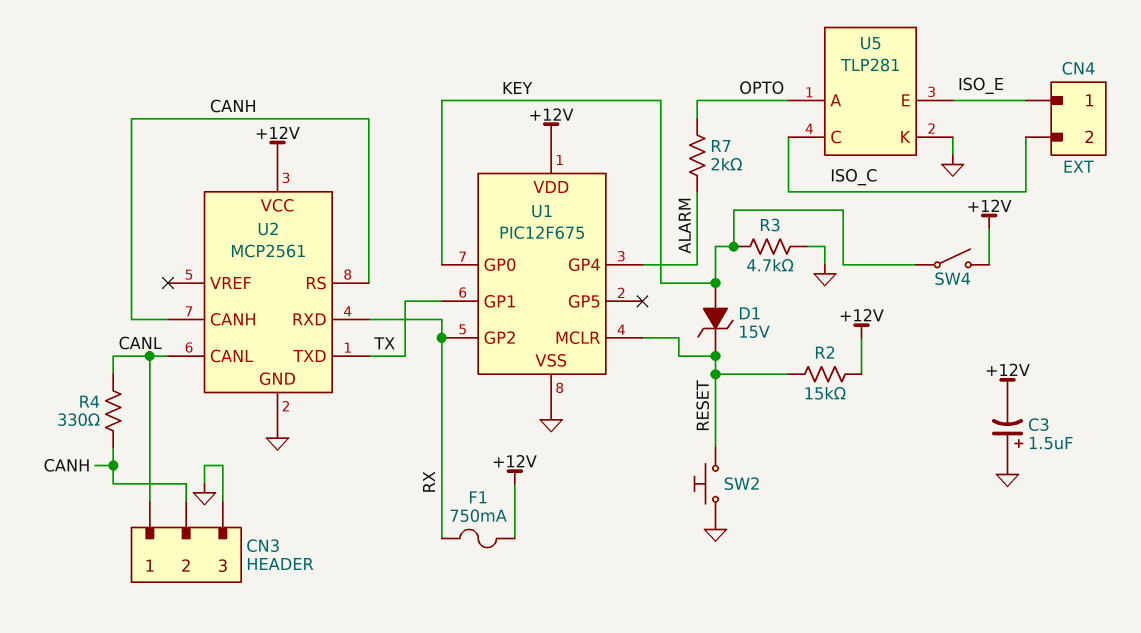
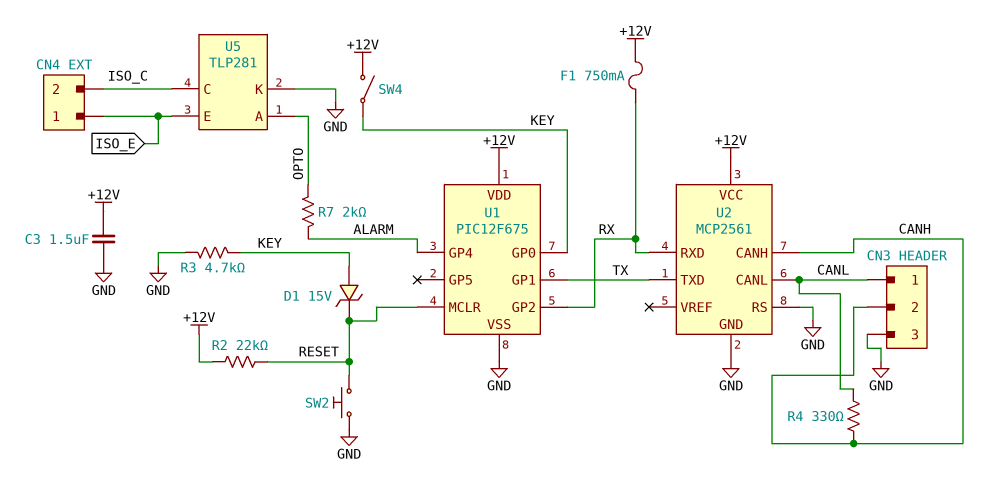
C3: 1.5uF (plus GND, minus +12V) -> 1.5uF (+12V, GND)
R2: 15k (+12V, RESET) -> 22k (+12V, RESET)
U2 pin RS: CANH -> GND

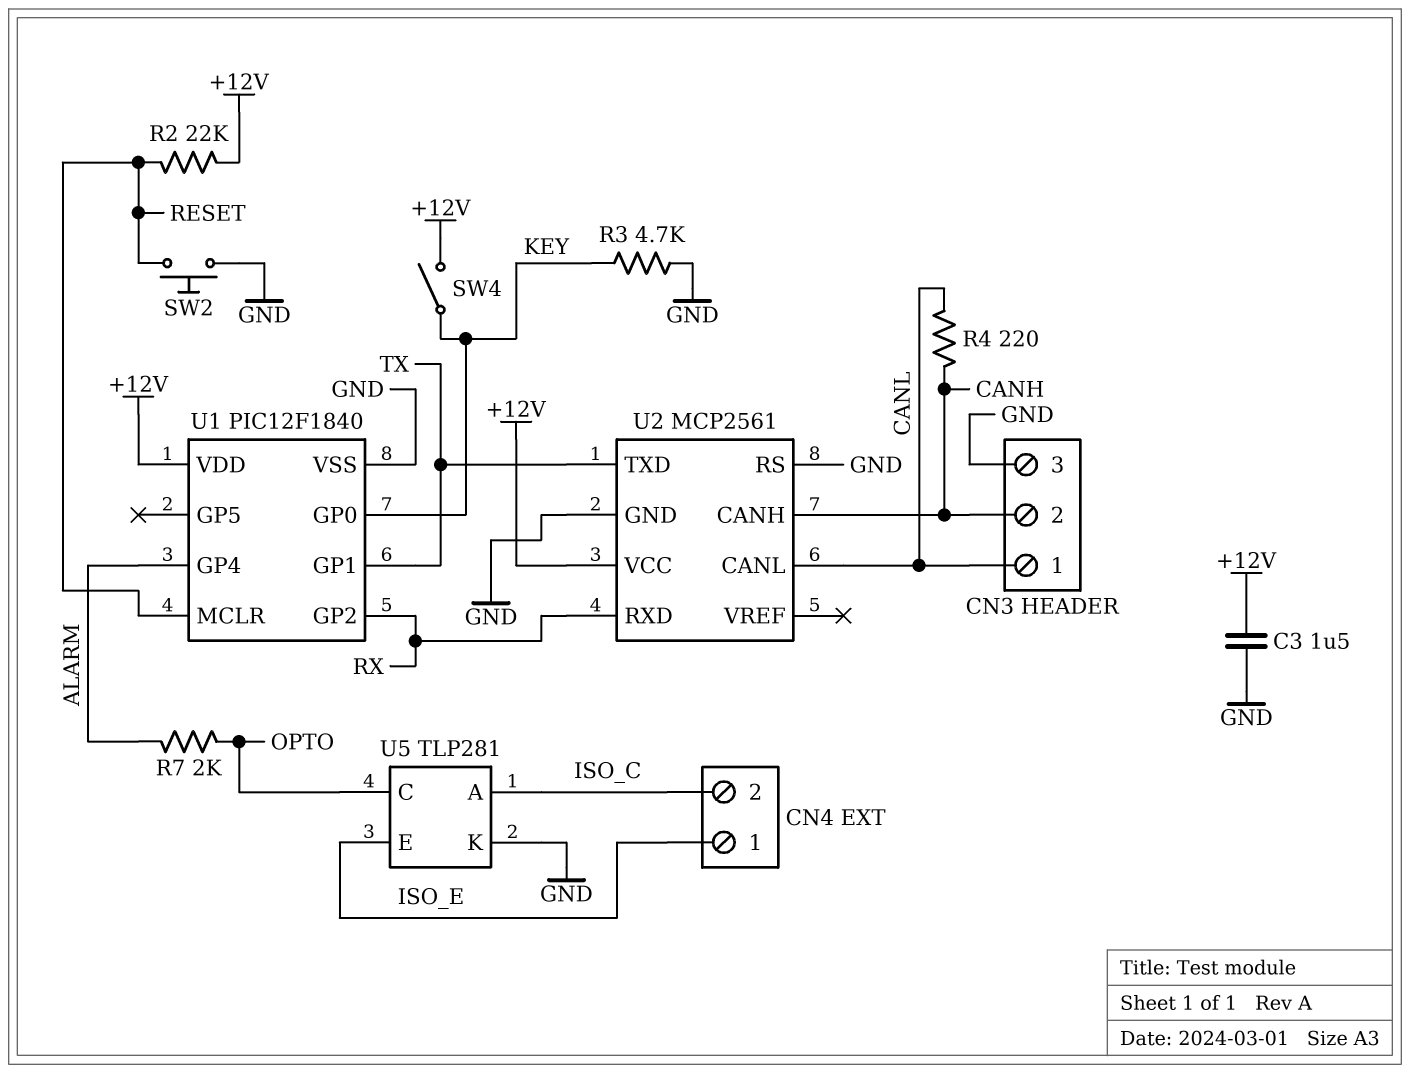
D1: zener 15V (A KEY, K RESET) -> none
F1: 750mA (+12V, RX) -> none
R4: 330 (CANH, CANL) -> 220 (CANH, CANL)
U1: PIC12F675 -> PIC12F1840
U5 pin A: OPTO -> ISO_C
U5 pin C: ISO_C -> OPTO

